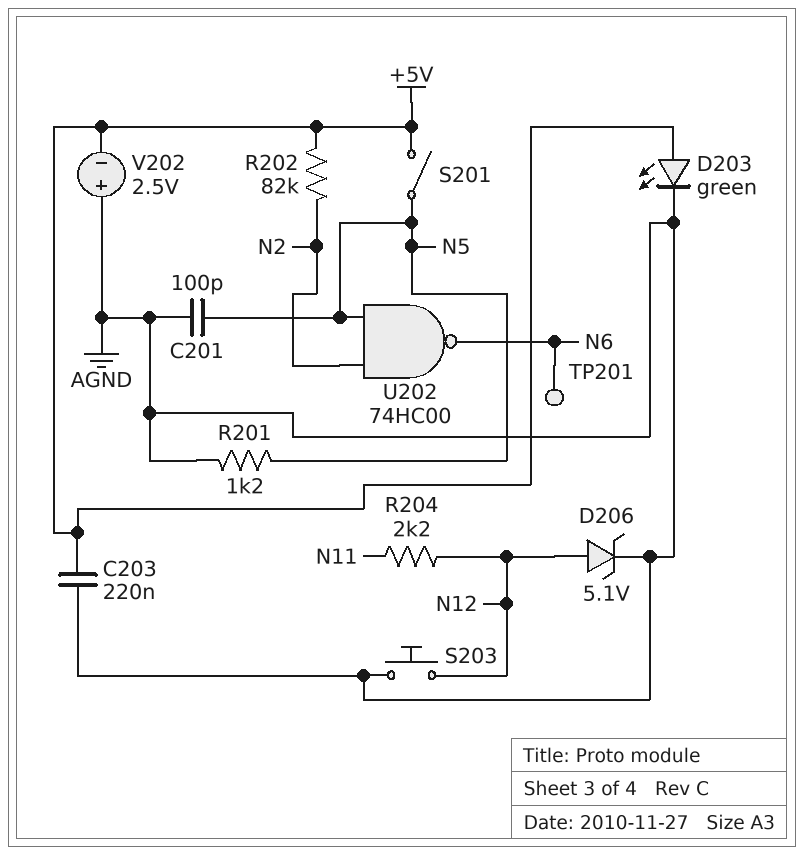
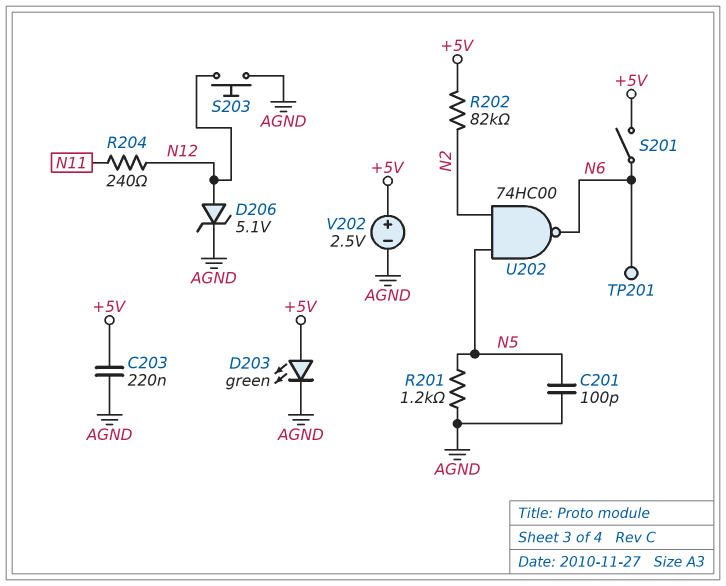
R204: 2.2k (N11, N12) -> 240 (N11, N12)
S201: switch (+5V, N5) -> switch (+5V, N6)
V202: 2.5V (plus AGND, minus +5V) -> 2.5V (plus +5V, minus AGND)

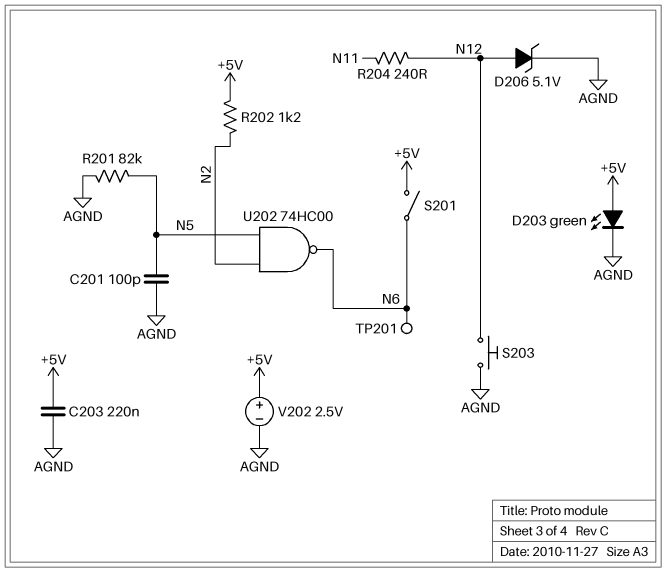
R201: 1.2k (AGND, N5) -> 82k (AGND, N5)
R202: 82k (+5V, N2) -> 1.2k (+5V, N2)

